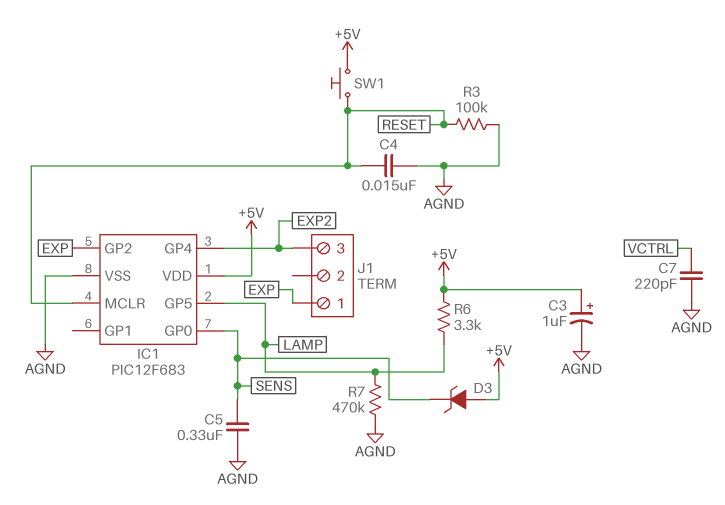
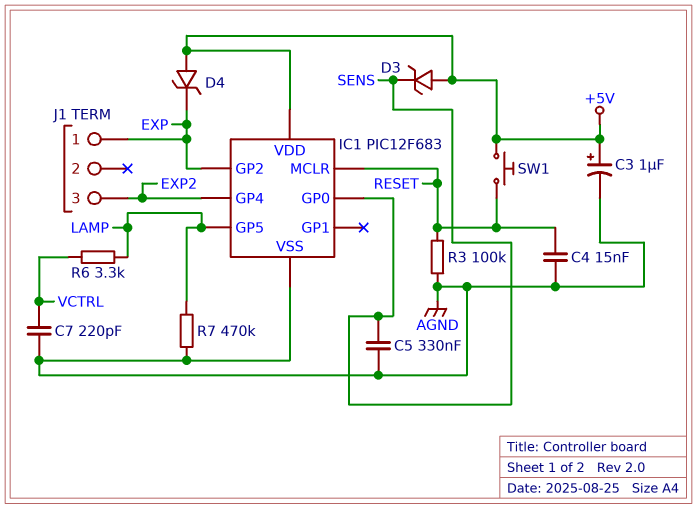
D4: none -> zener (A +5V, K EXP)
R6: 3.3k (+5V, LAMP) -> 3.3k (LAMP, VCTRL)

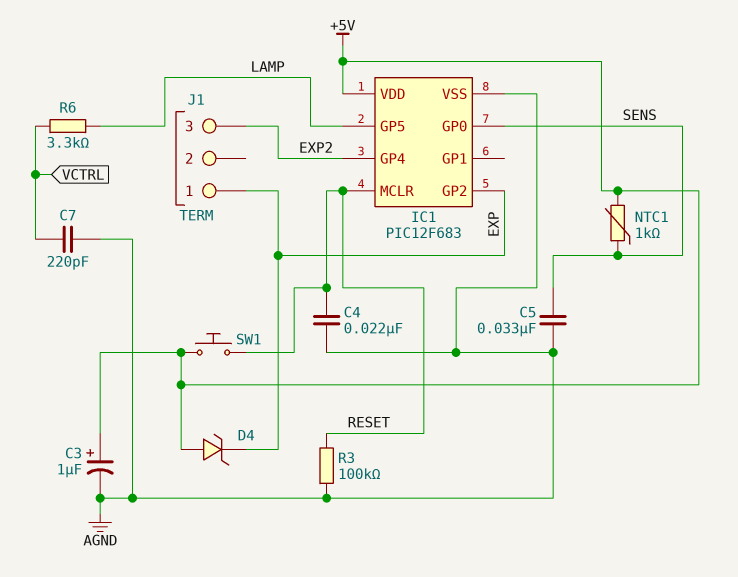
C4: 15nF (AGND, RESET) -> 22nF (AGND, RESET)
C5: 330nF (AGND, SENS) -> 33nF (AGND, SENS)
D3: zener (A +5V, K SENS) -> none
NTC1: none -> 1k (+5V, SENS)
R7: 470k (AGND, LAMP) -> none

